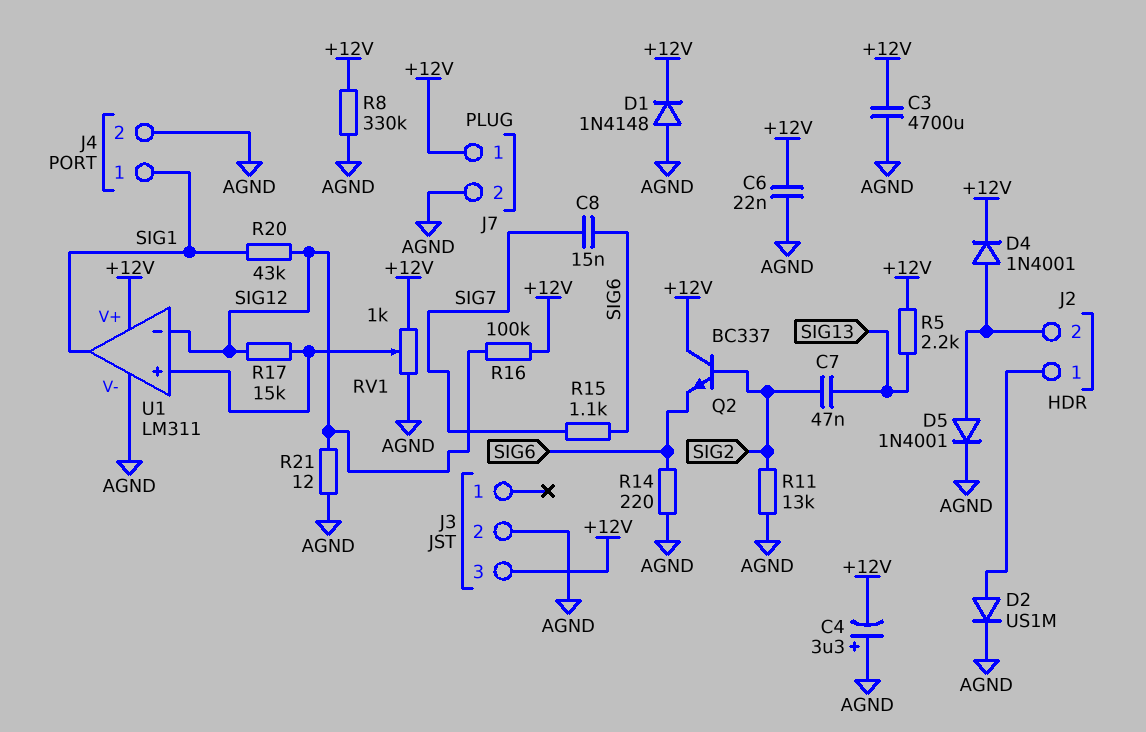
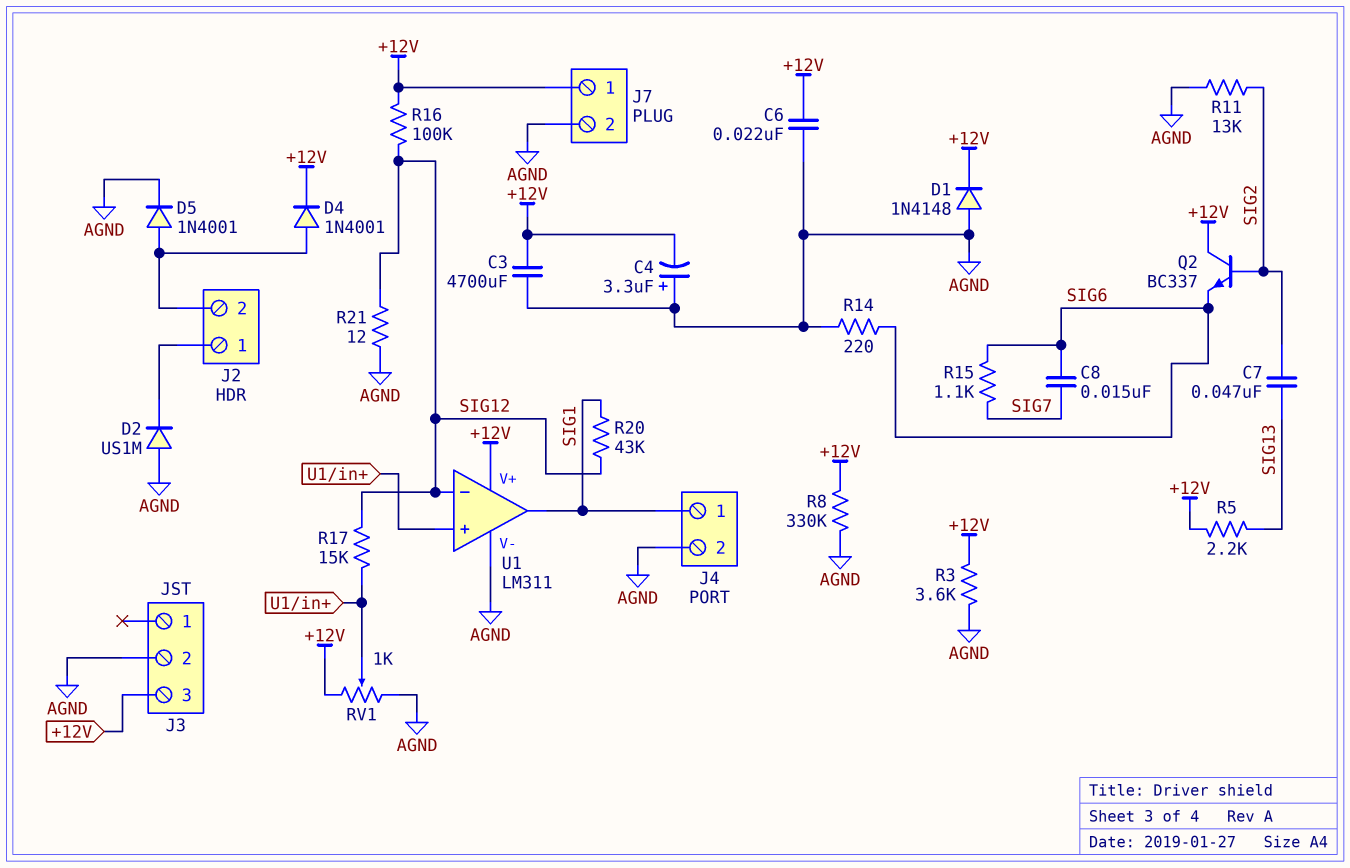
D2: diode US1M (A J2/1, K AGND) -> diode US1M (A AGND, K J2/1)
R3: none -> 3.6k (+12V, AGND)

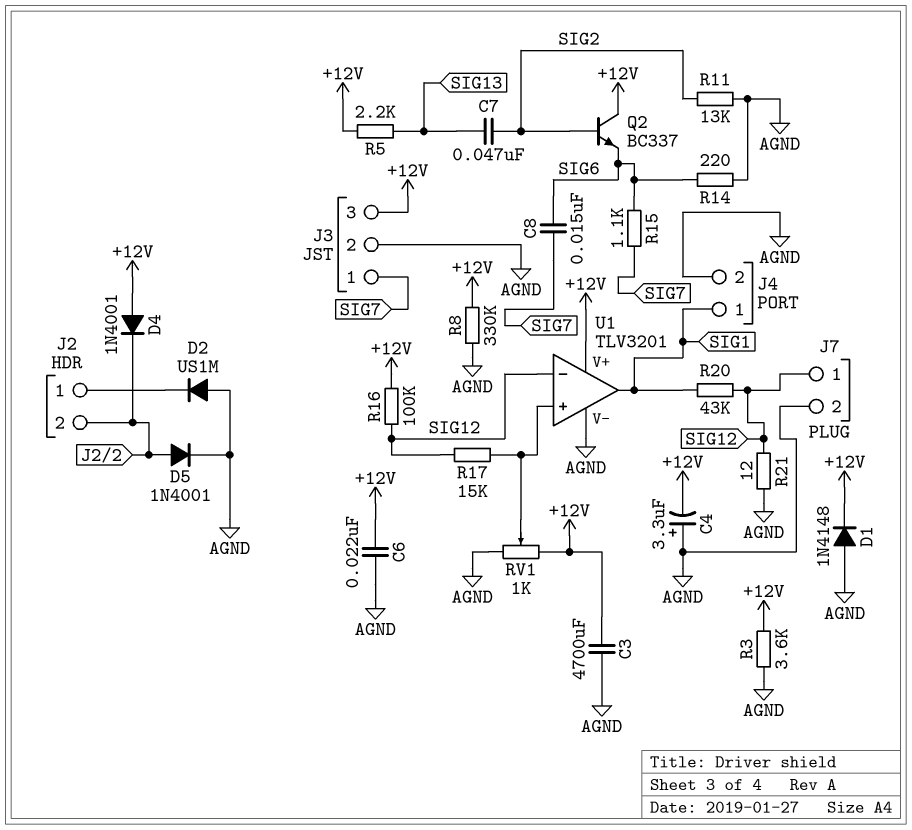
D4: diode 1N4001 (A J2/2, K +12V) -> diode 1N4001 (A +12V, K J2/2)
J3 pin 1: none -> SIG7
J7 pin 1: +12V -> SIG12
U1: LM311 -> TLV3201

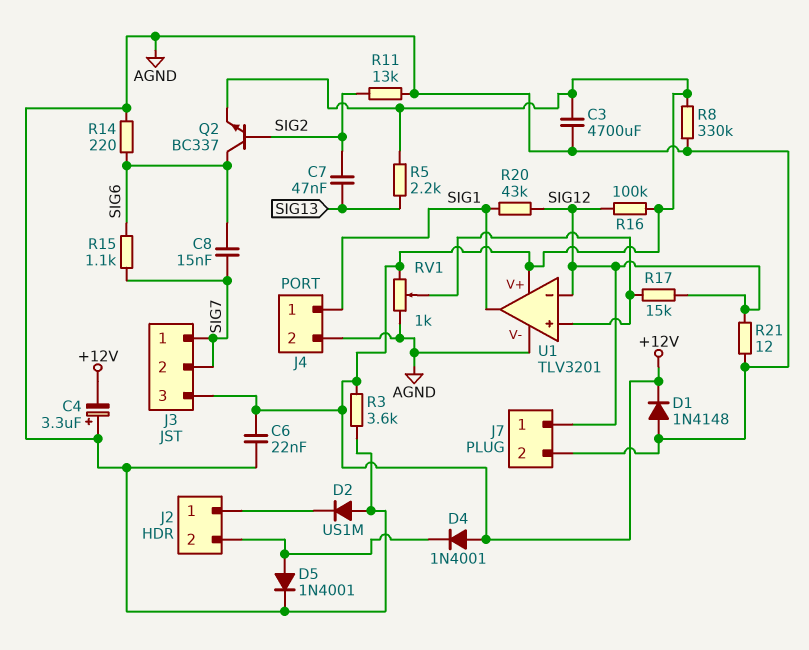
J3 pin 2: AGND -> SIG7
Q2: NPN BC337 (B SIG2, C +12V, E SIG6) -> NPN BC337 (B SIG2, C SIG6, E +12V)

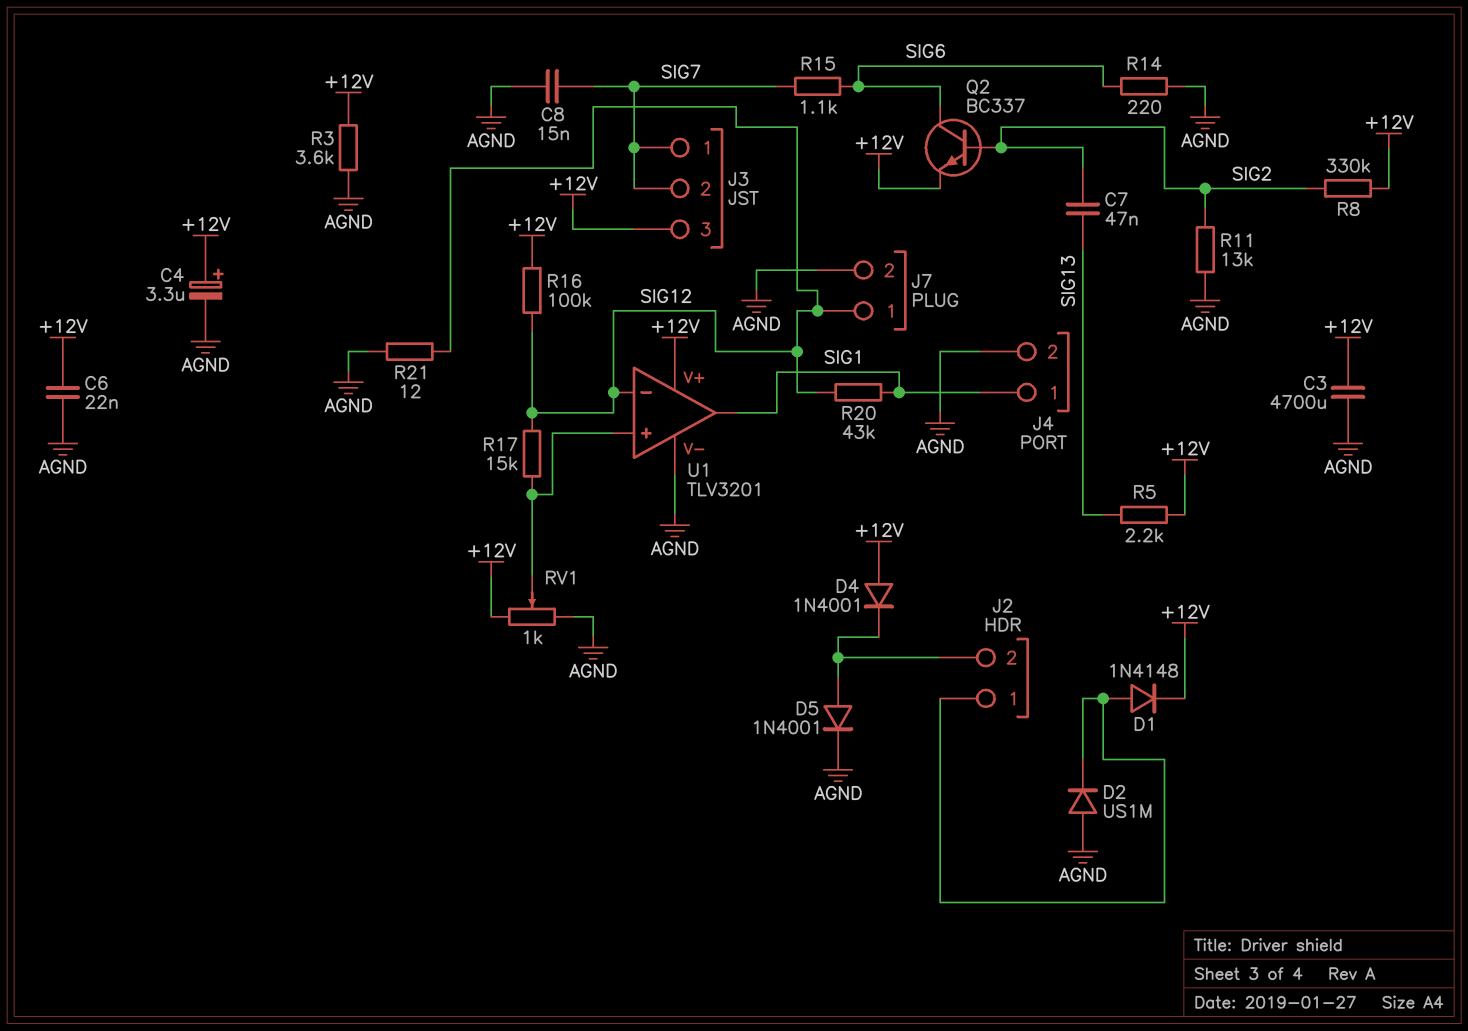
C4: 3.3uF (plus AGND, minus +12V) -> 3.3uF (plus +12V, minus AGND)
C8: 15nF (SIG6, SIG7) -> 15nF (AGND, SIG7)
D1: diode 1N4148 (A AGND, K +12V) -> diode 1N4148 (A J2/1, K +12V)
R8: 330k (+12V, AGND) -> 330k (+12V, SIG2)

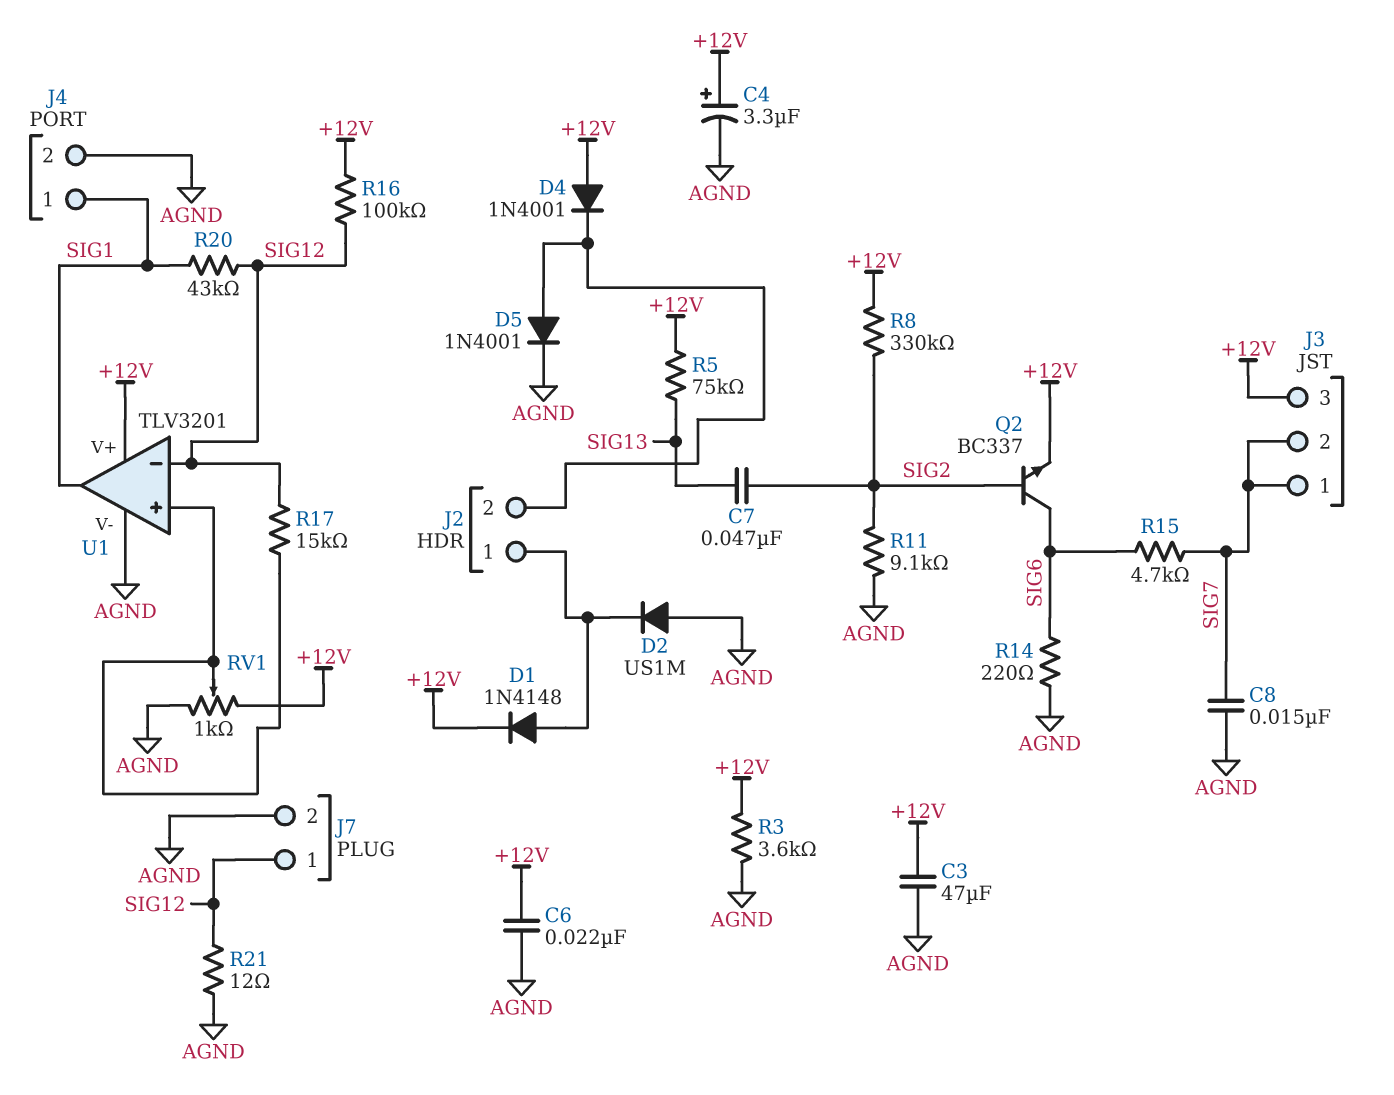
C3: 4700uF (+12V, AGND) -> 47uF (+12V, AGND)
R5: 2.2k (+12V, SIG13) -> 75k (+12V, SIG13)
R11: 13k (AGND, SIG2) -> 9.1k (AGND, SIG2)
R15: 1.1k (SIG6, SIG7) -> 4.7k (SIG6, SIG7)

